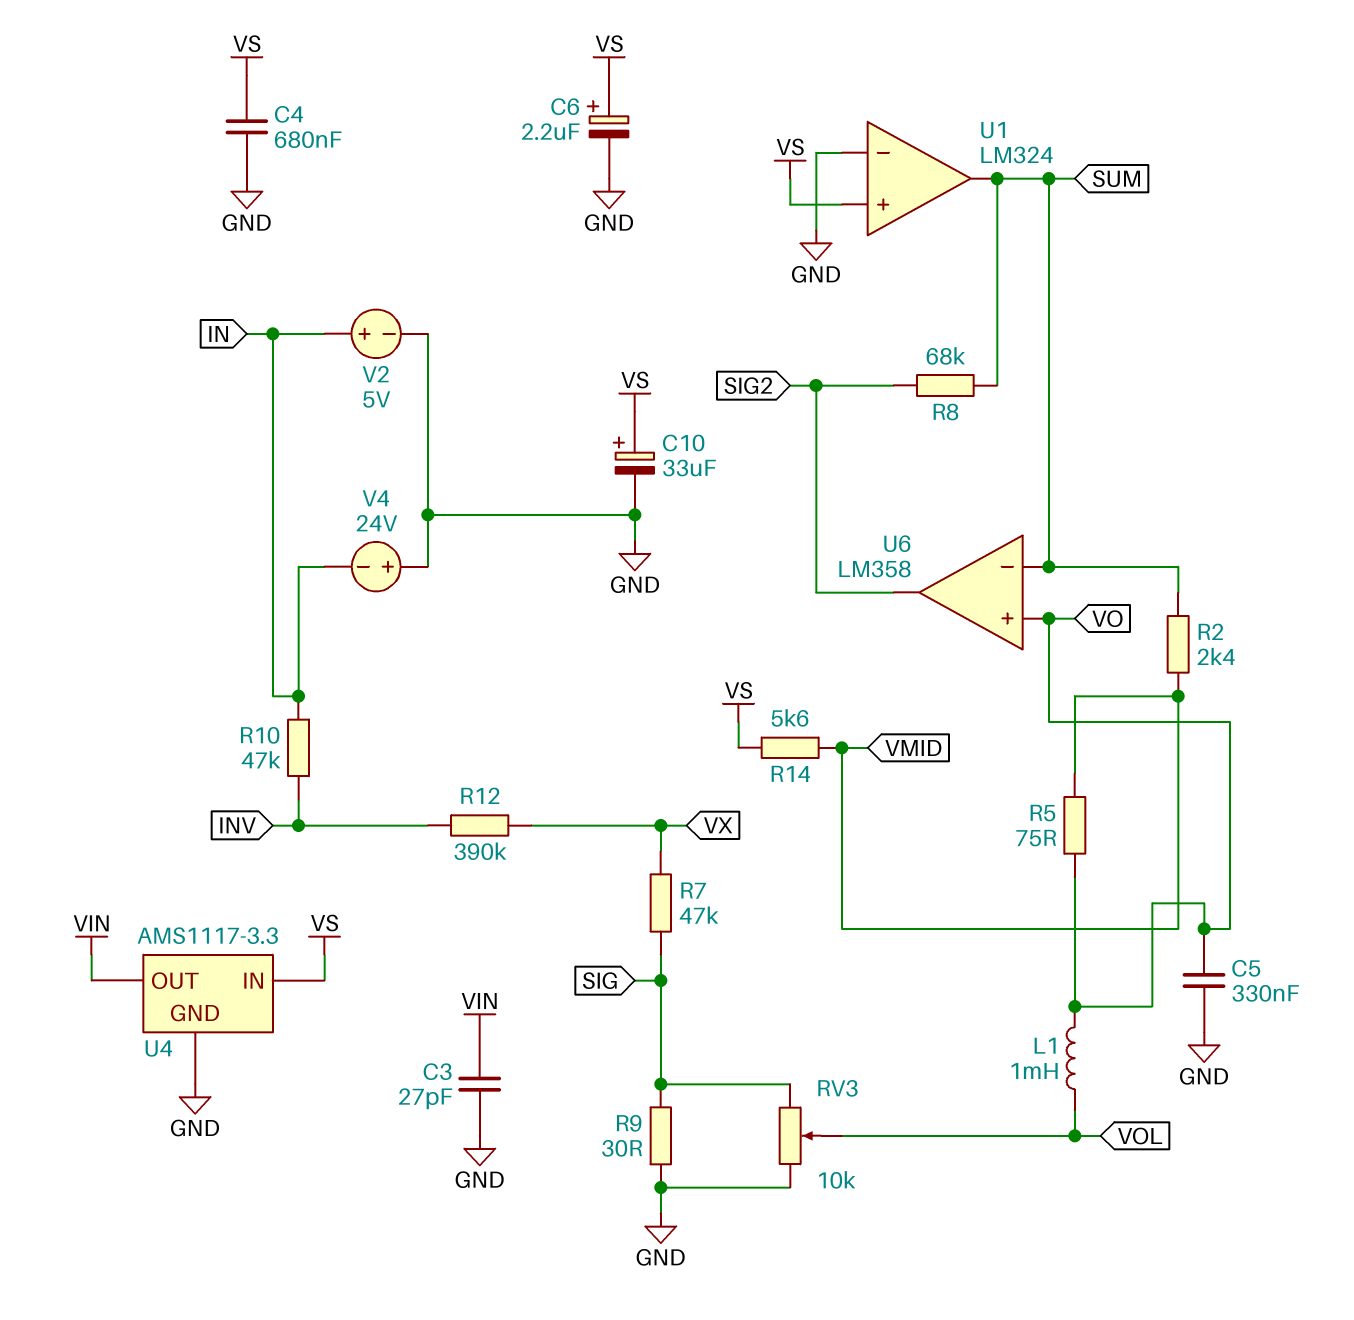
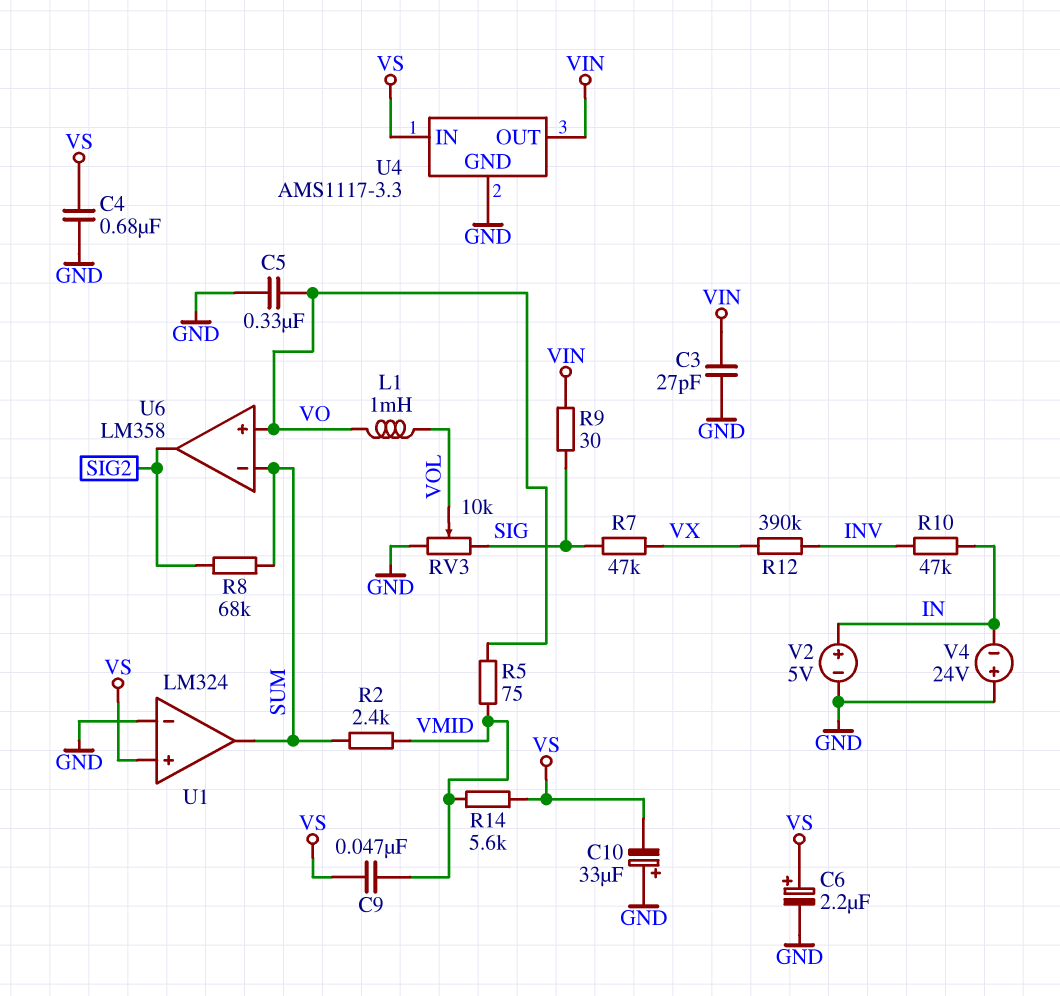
C9: none -> 47nF (VMID, VS)
C10: 33uF (plus VS, minus GND) -> 33uF (plus GND, minus VS)
R9: 30 (GND, SIG) -> 30 (SIG, VIN)

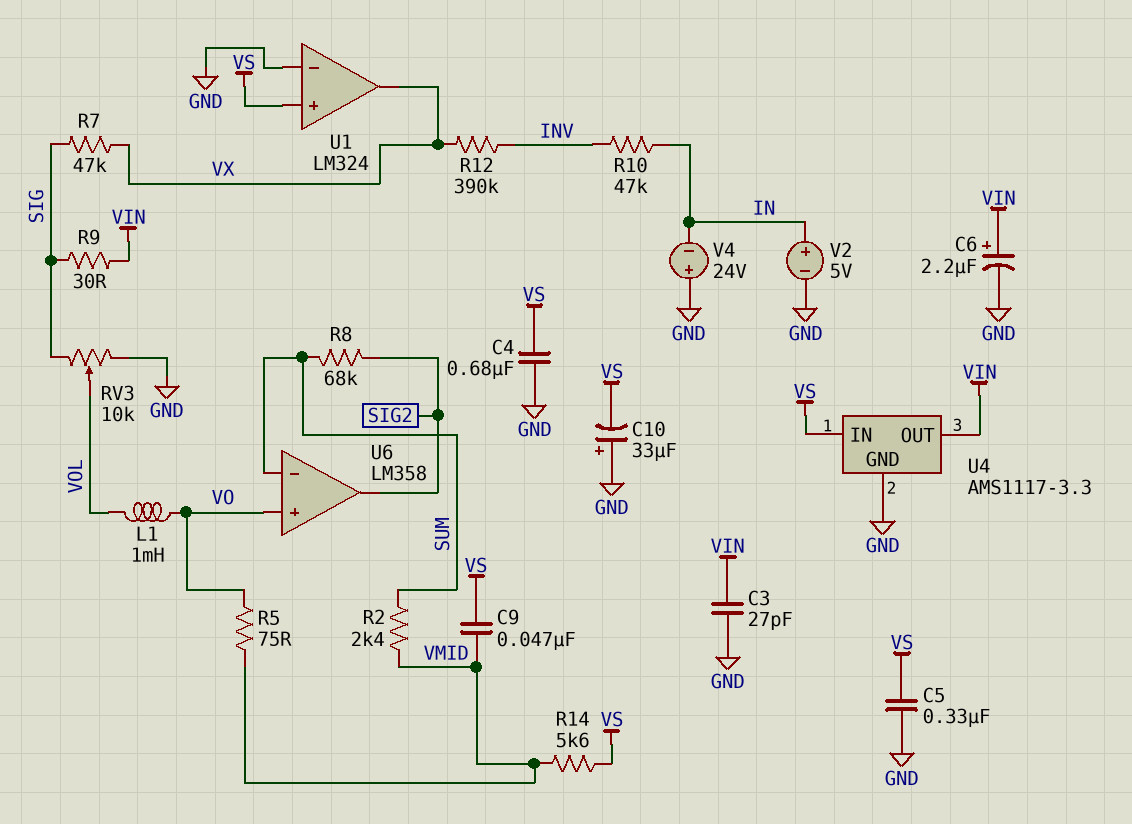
C5: 330nF (GND, VO) -> 330nF (GND, VS)
C6: 2.2uF (plus VS, minus GND) -> 2.2uF (plus VIN, minus GND)
U1 pin out: SUM -> VX

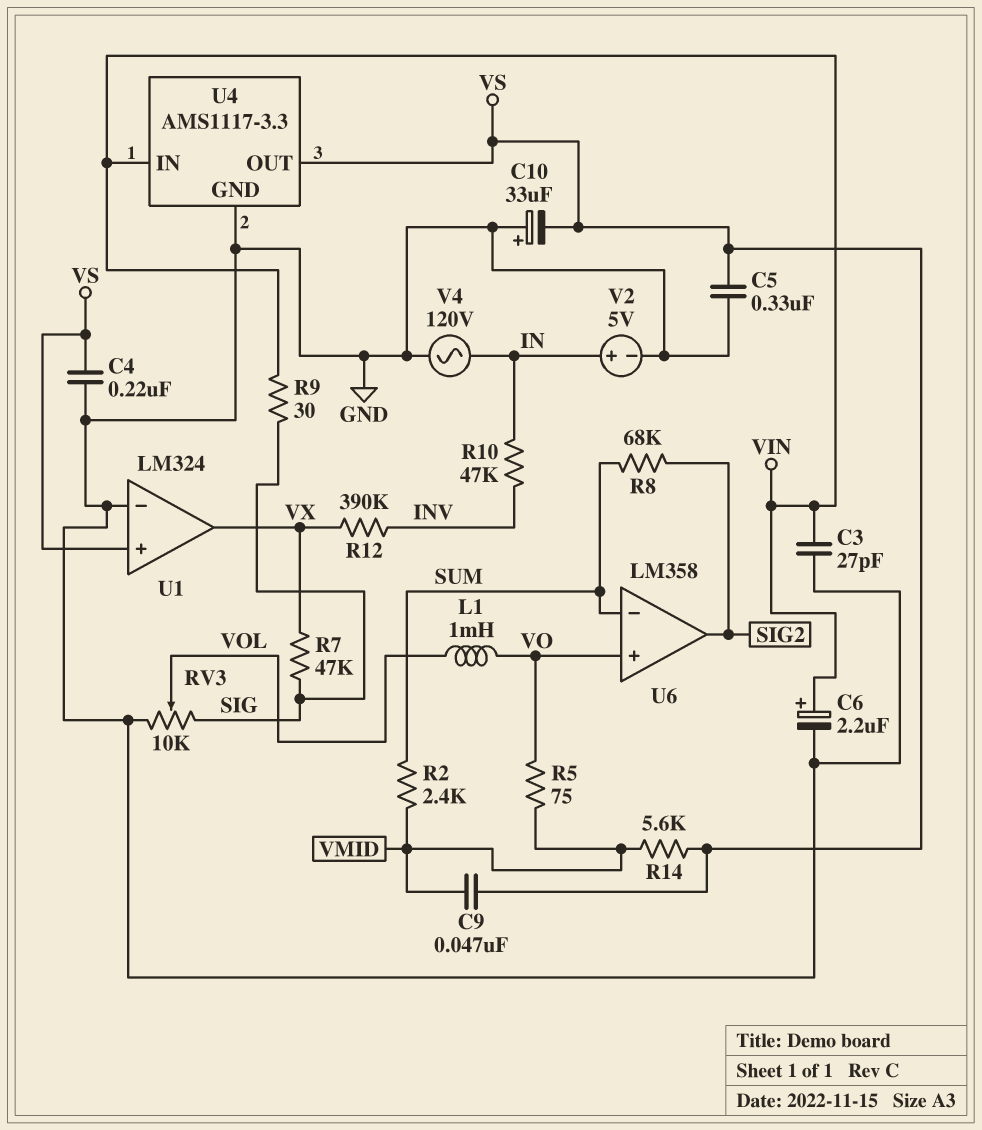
C4: 680nF (GND, VS) -> 220nF (GND, VS)
U4 pin IN: VS -> VIN
U4 pin OUT: VIN -> VS
V4: 24V (plus GND, minus IN) -> AC 120V (GND, IN)

